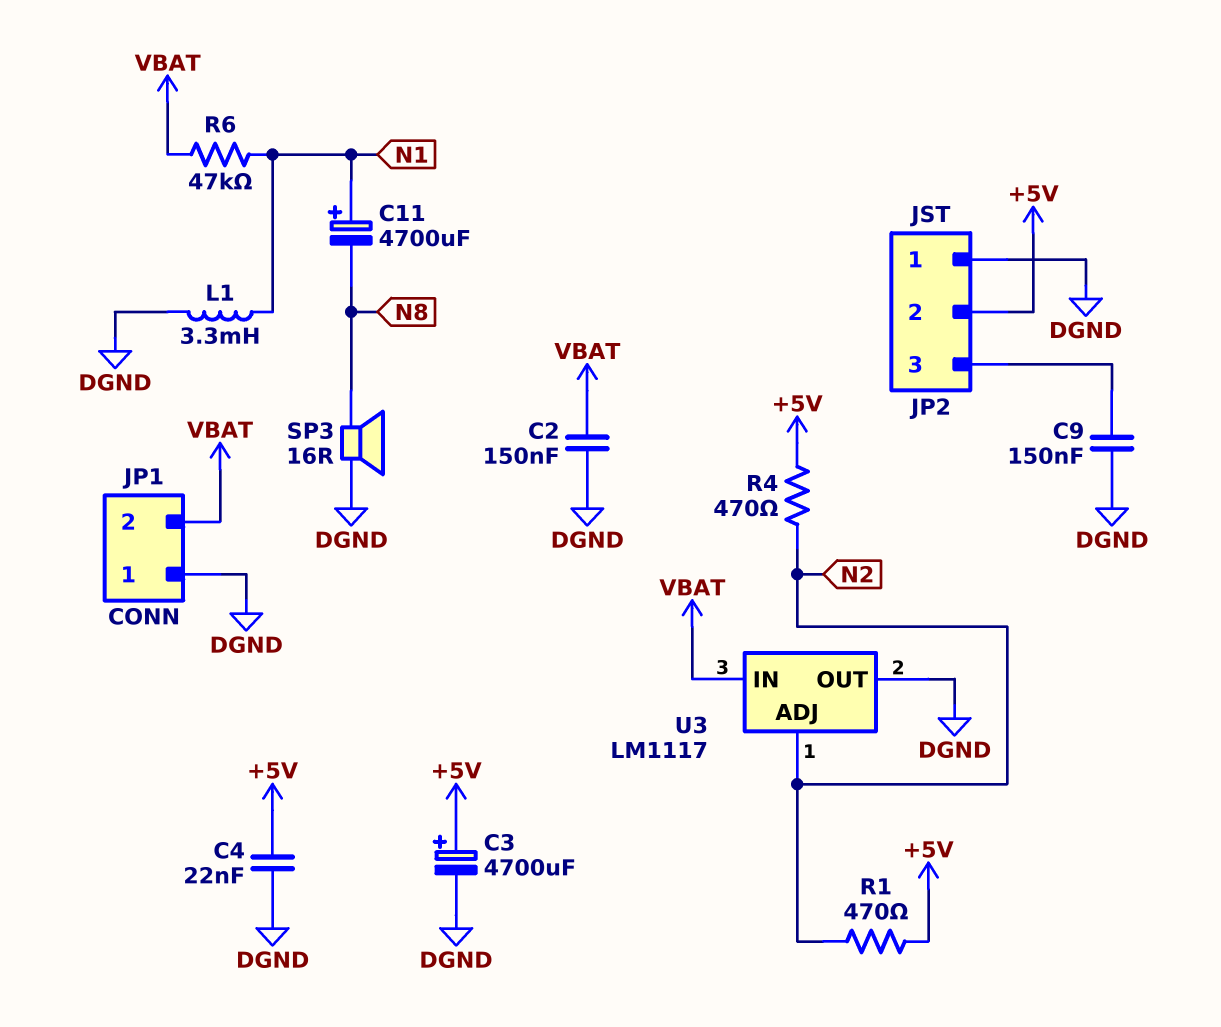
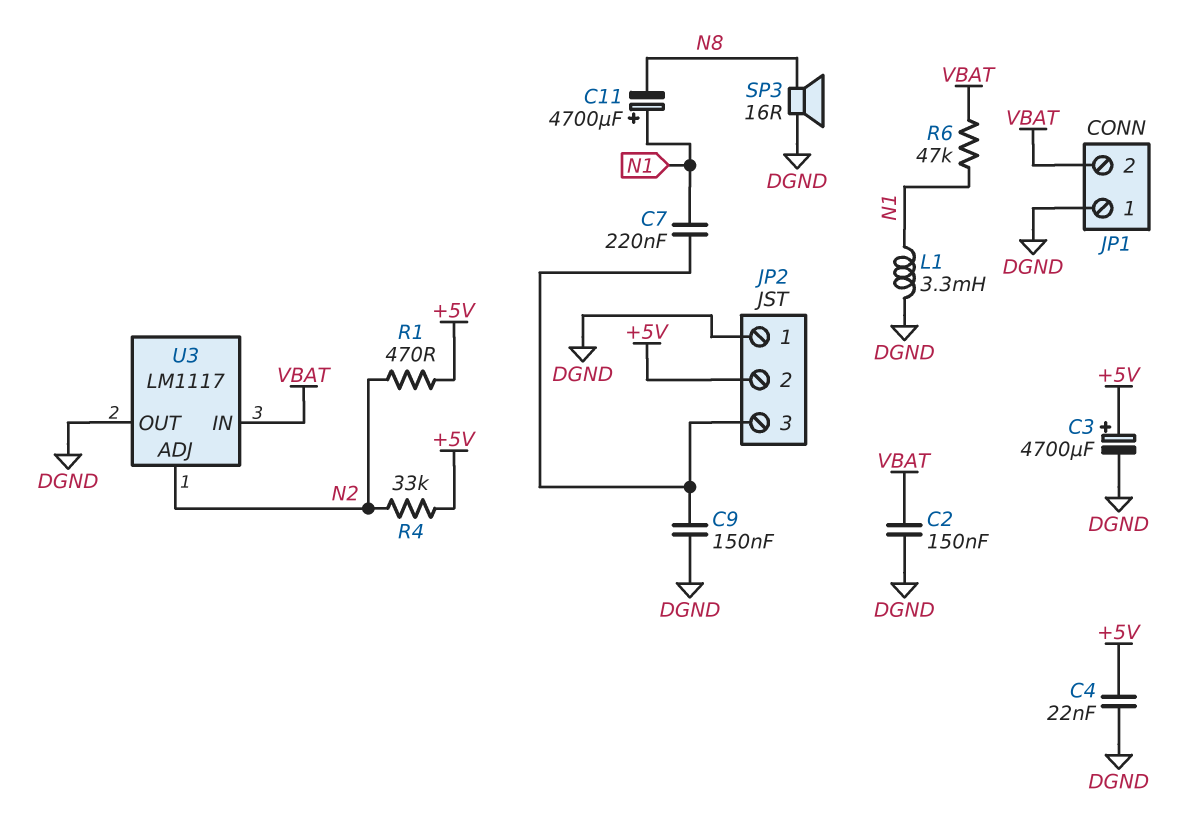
C7: none -> 220nF (JP2/3, N1)
R4: 470 (+5V, N2) -> 33k (+5V, N2)

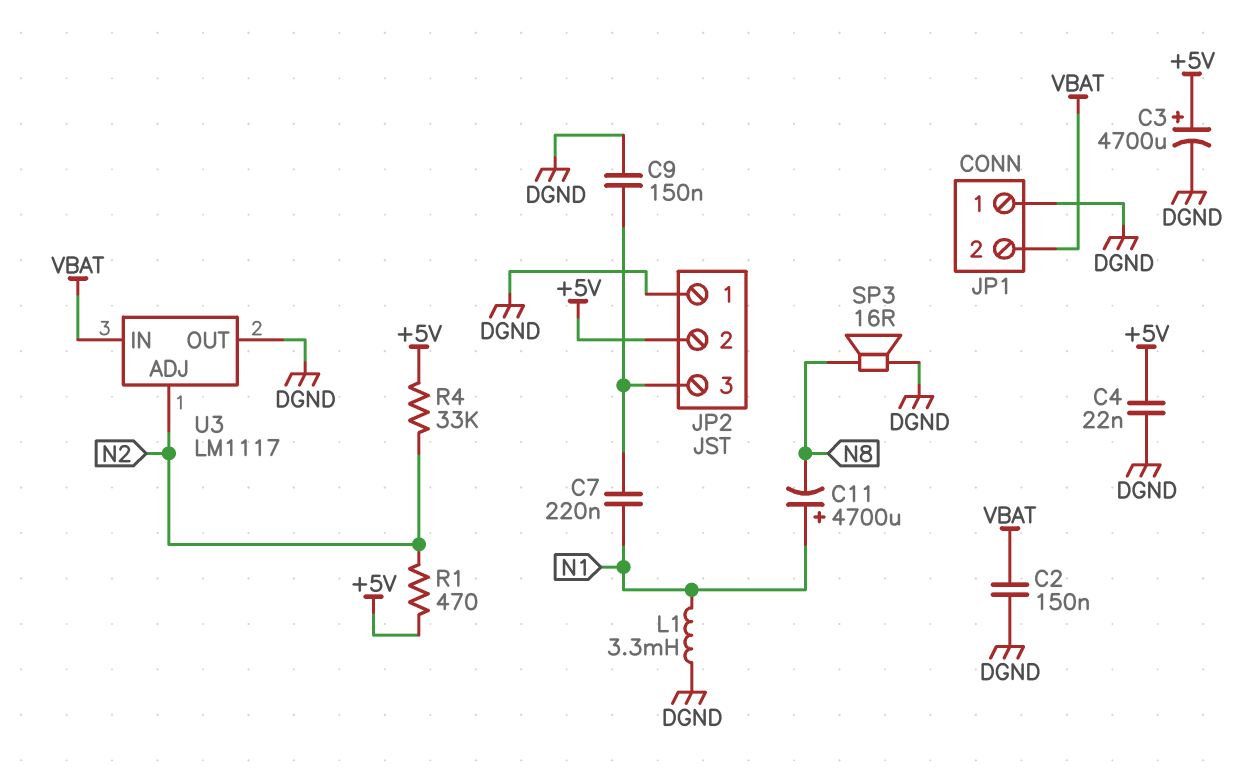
R6: 47k (N1, VBAT) -> none

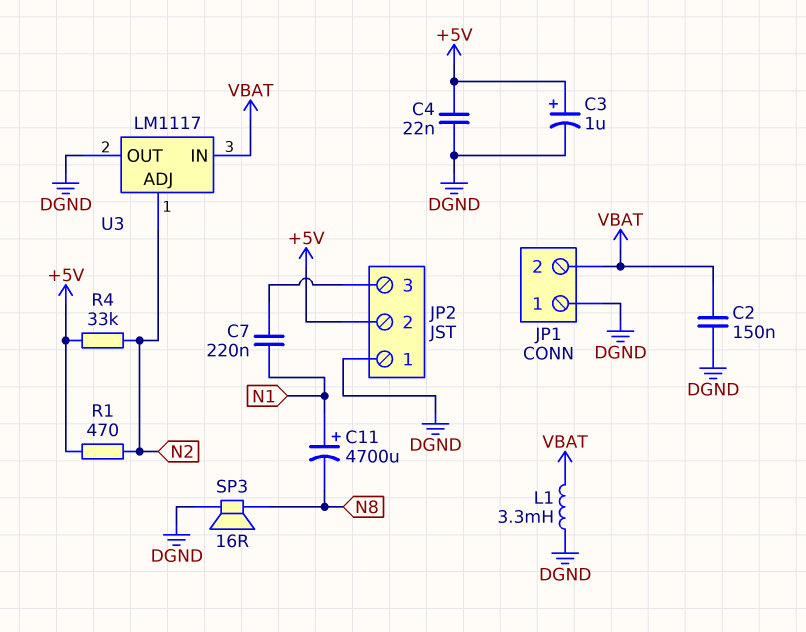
C3: 4700uF (plus +5V, minus DGND) -> 1uF (plus +5V, minus DGND)
C9: 150nF (DGND, JP2/3) -> none
L1: 3.3mH (DGND, N1) -> 3.3mH (DGND, VBAT)

